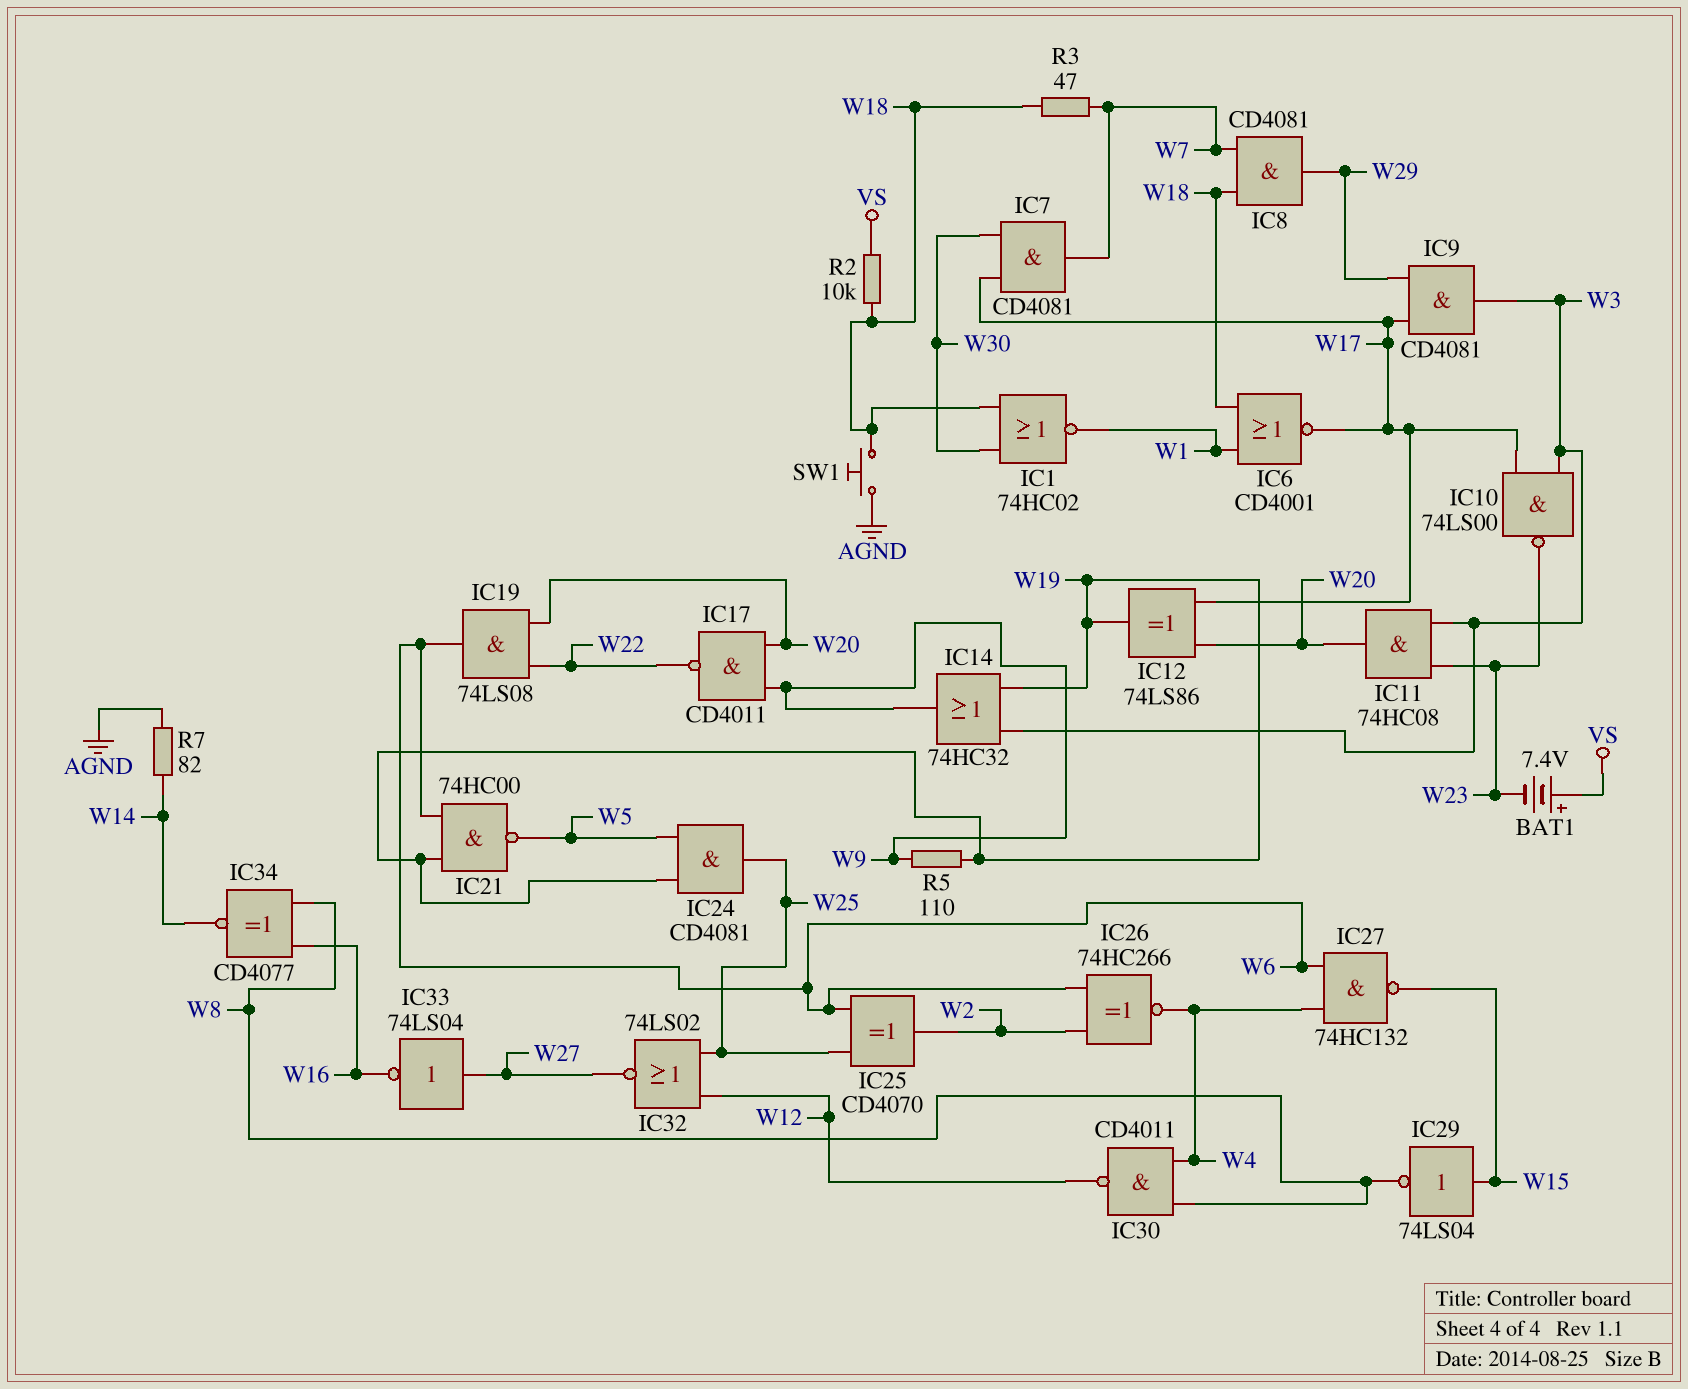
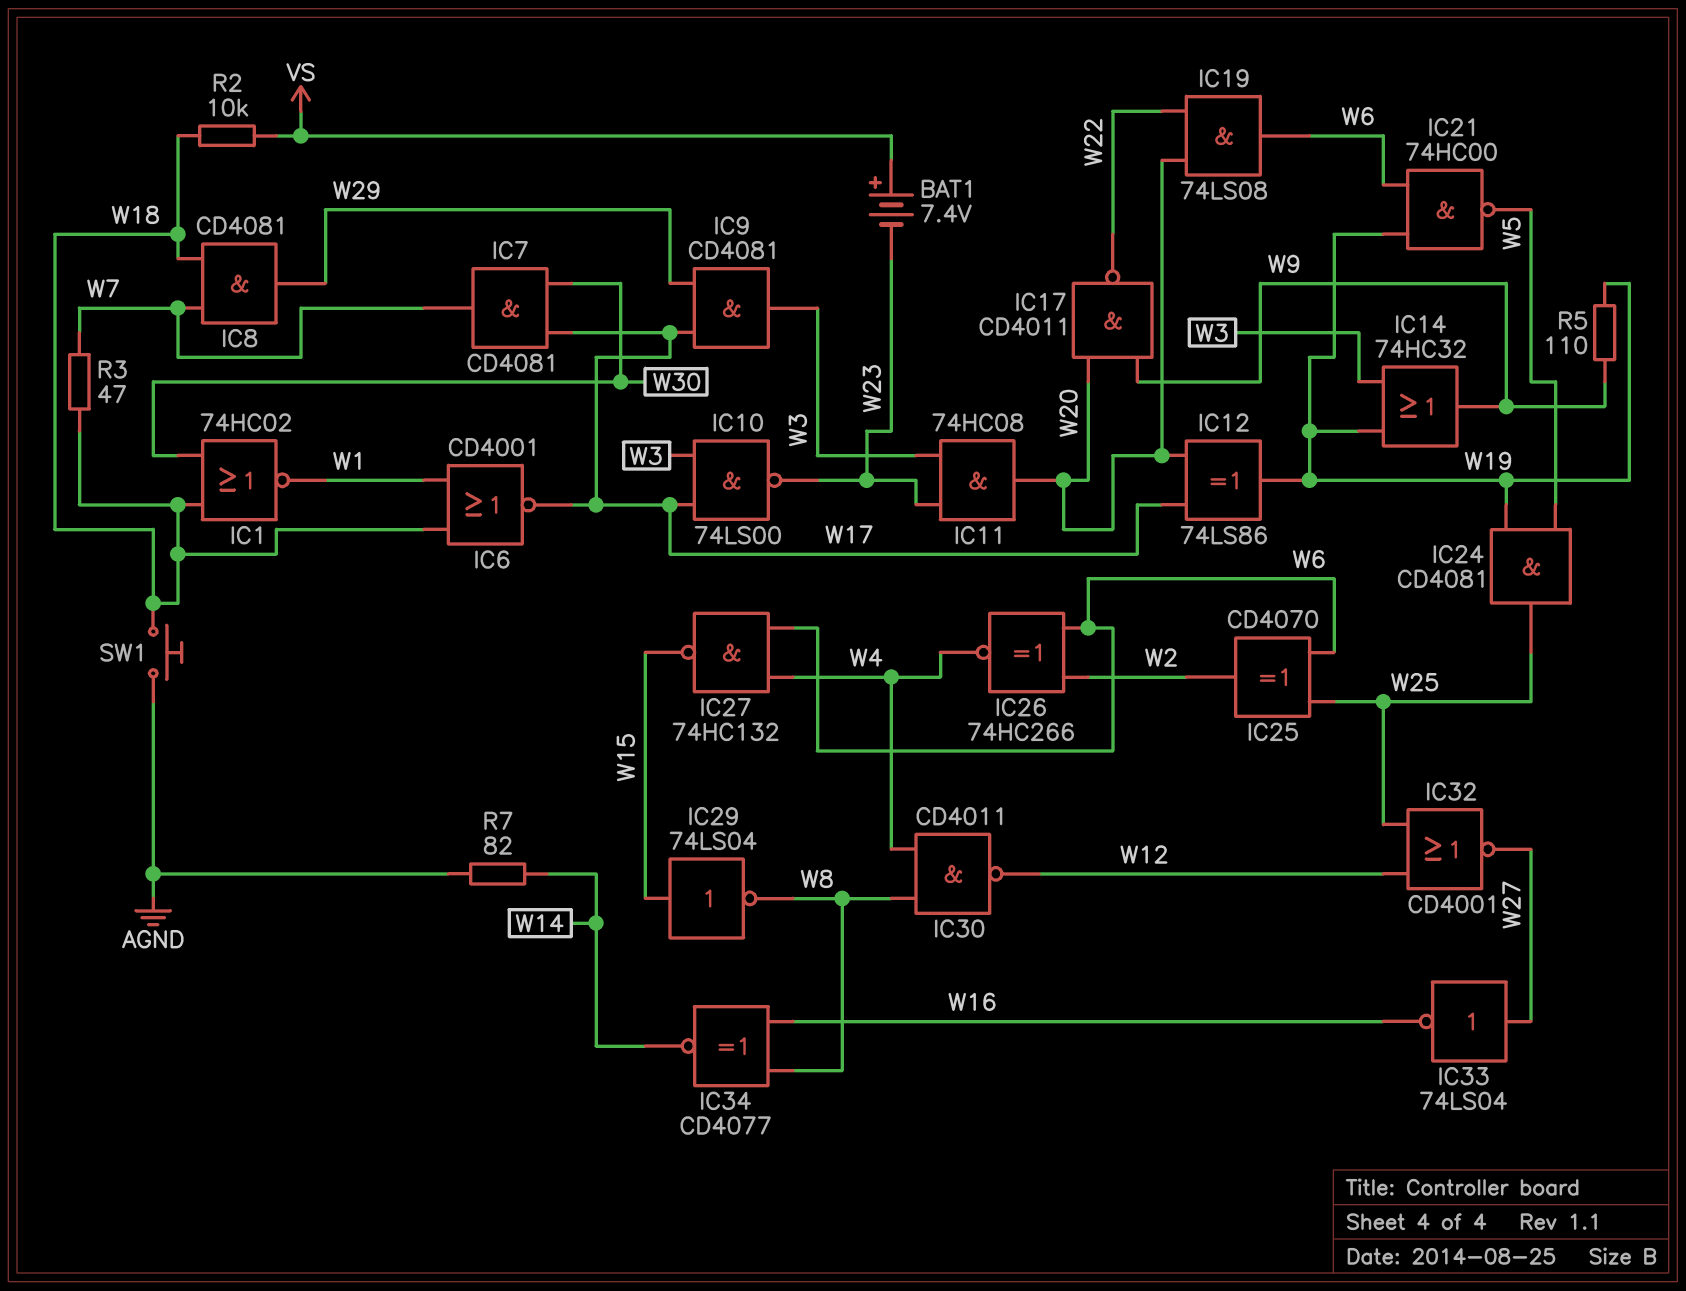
IC32: NOR 74LS02 (in W12, in W25, out W27) -> NOR CD4001 (in W12, in W25, out W27)

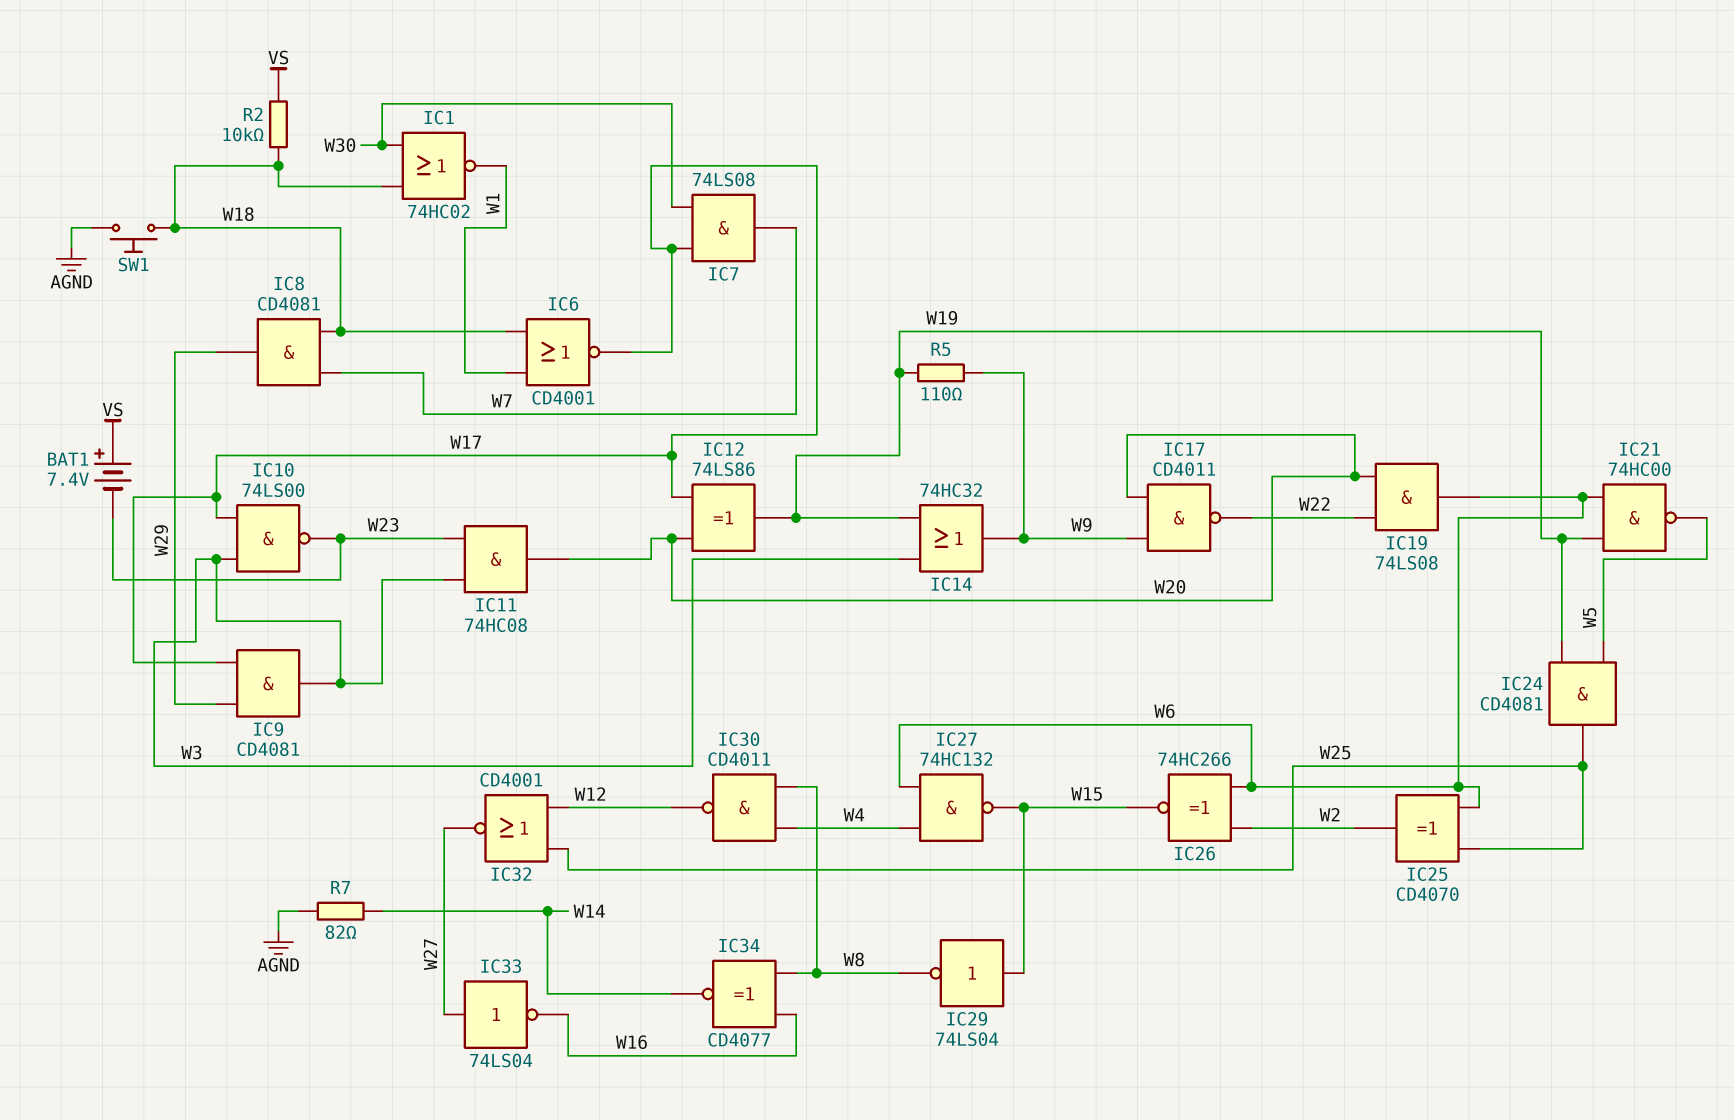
IC7: AND CD4081 (in W17, in W30, out W7) -> AND 74LS08 (in W17, in W30, out W7)
IC26: XNOR 74HC266 (in W2, in W6, out W4) -> XNOR 74HC266 (in W2, in W6, out W15)
R3: 47 (W7, W18) -> none

